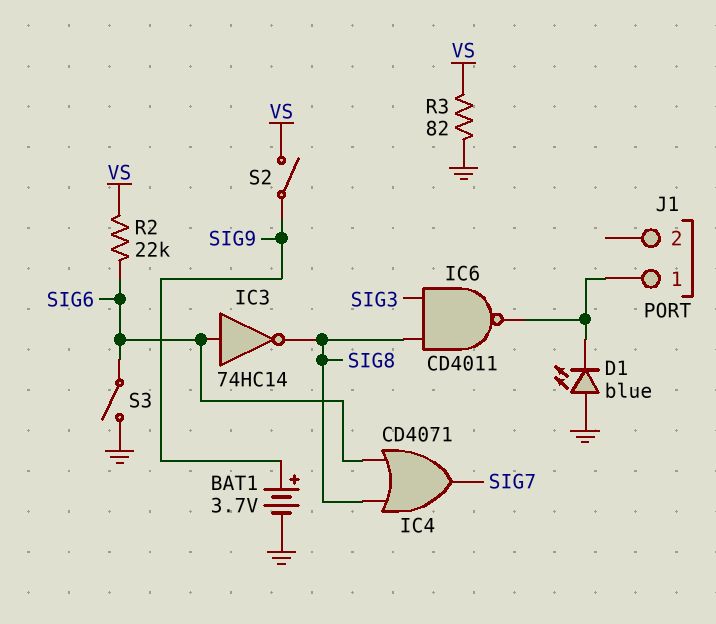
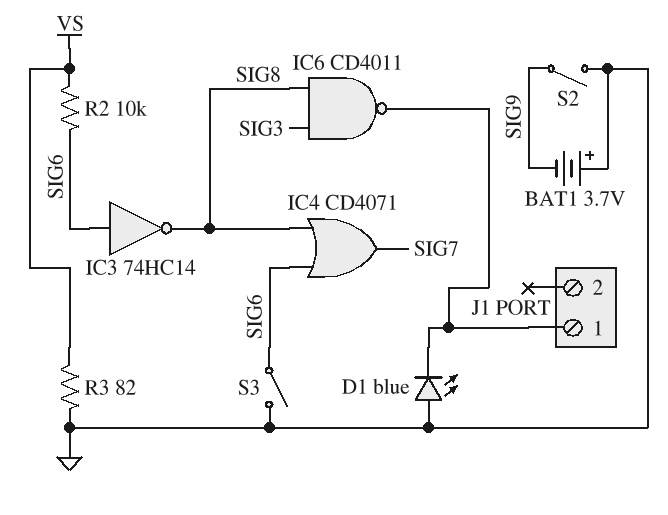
BAT1: 3.7V (plus SIG9, minus GND) -> 3.7V (plus GND, minus SIG9)
R2: 22k (SIG6, VS) -> 10k (SIG6, VS)
S2: switch (SIG9, VS) -> switch (GND, SIG9)

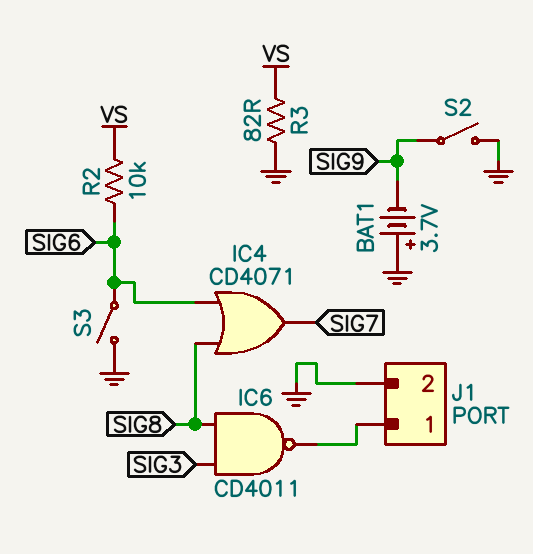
D1: LED blue (A GND, K J1/1) -> none
IC3: NOT 74HC14 (in SIG6, out SIG8) -> none
J1 pin 2: none -> GND

